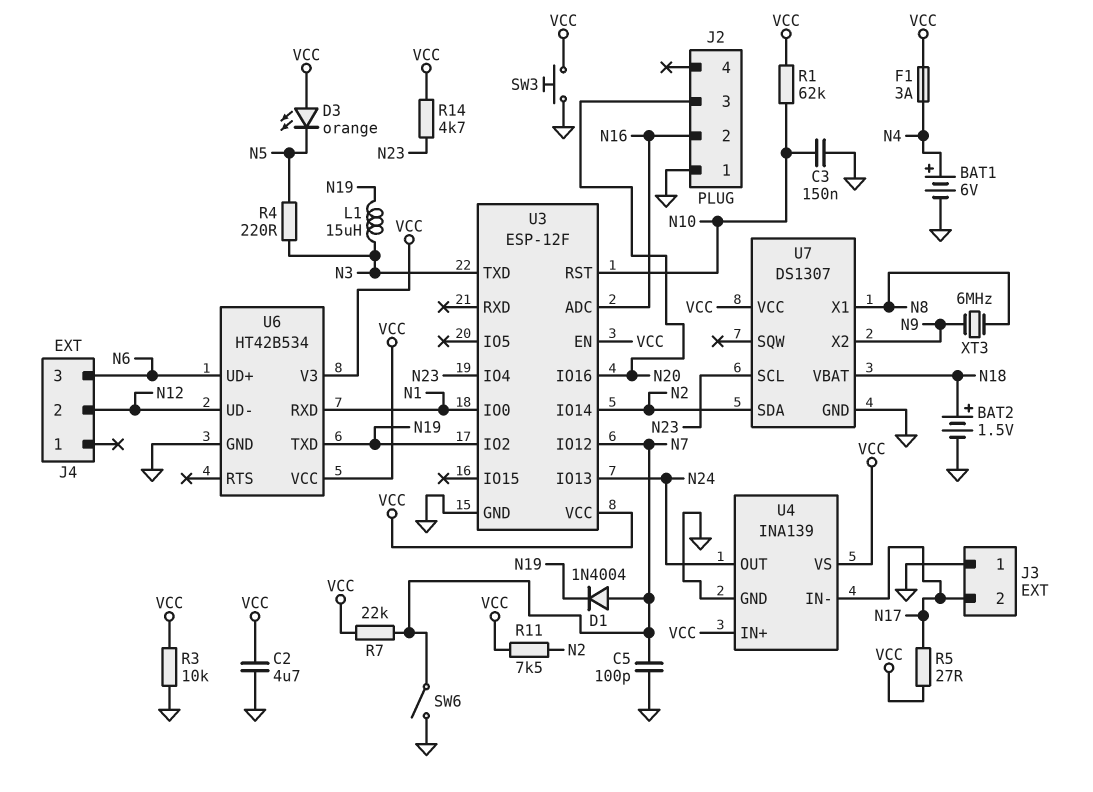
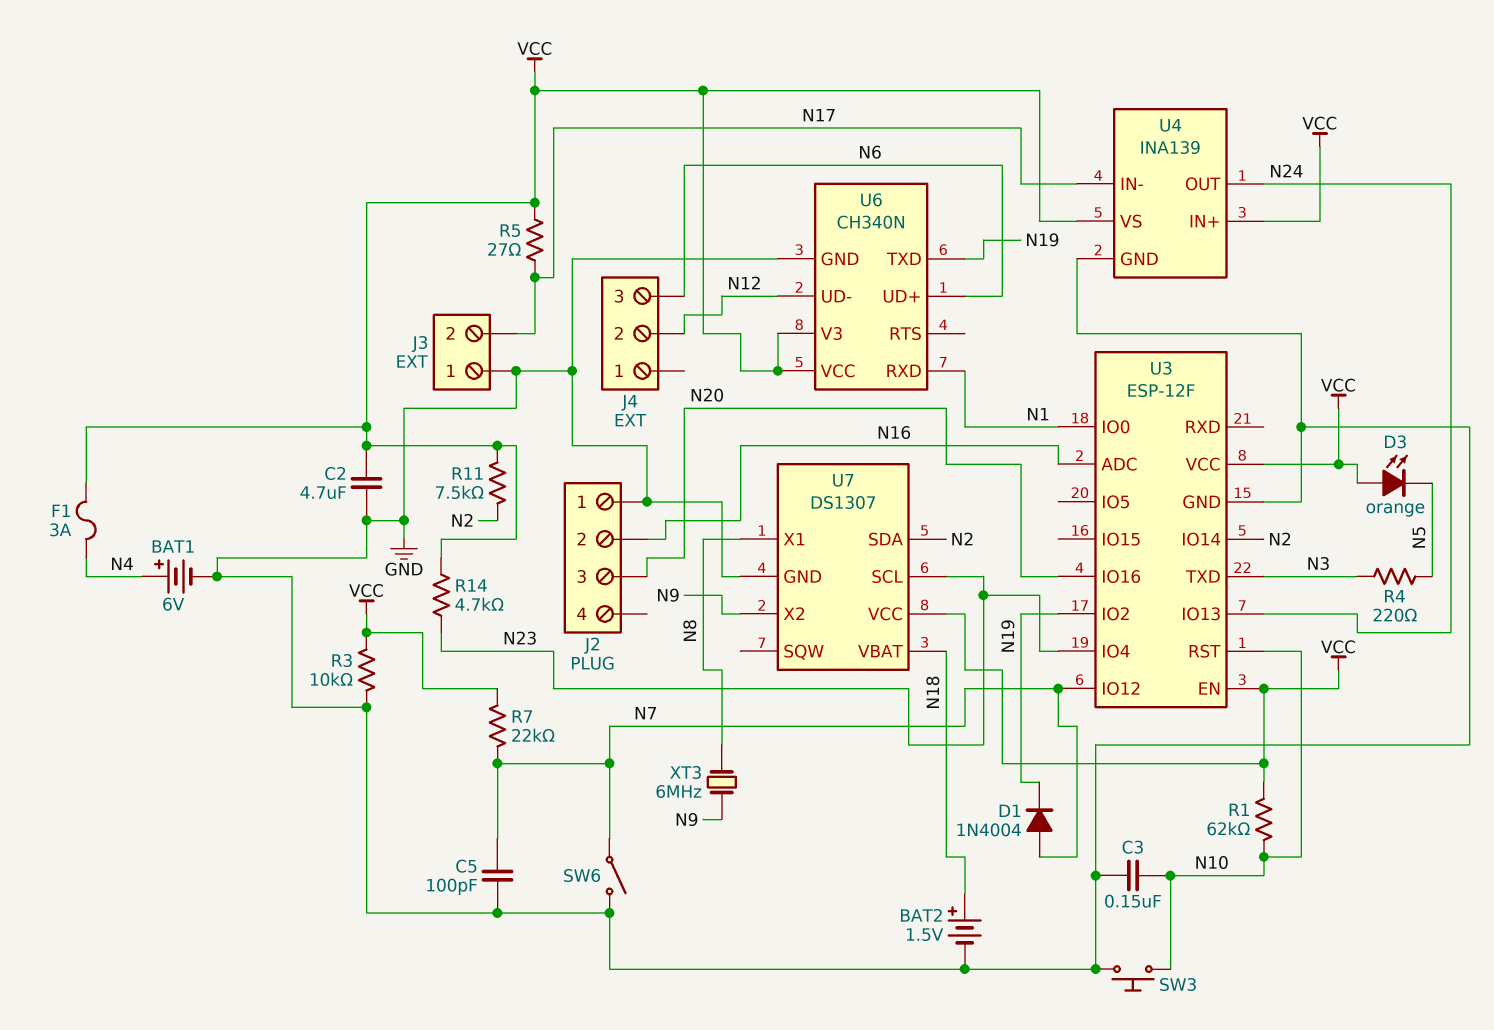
L1: 15uH (N3, N19) -> none
SW3: button (GND, VCC) -> button (GND, N10)
U6: HT42B534 -> CH340N

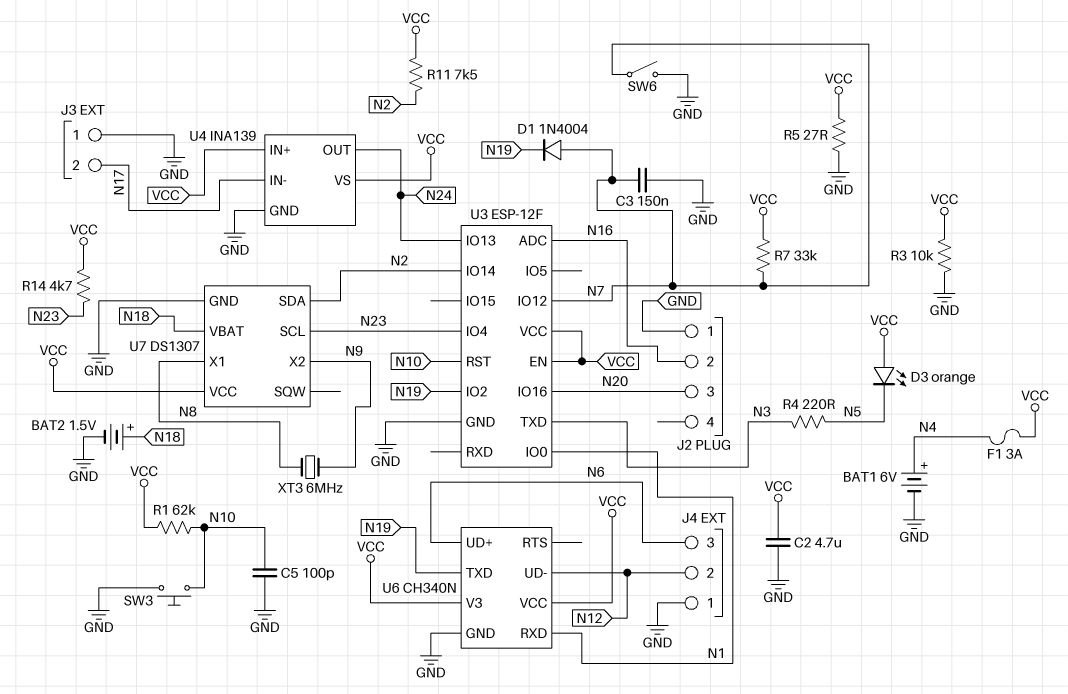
C3: 150nF (GND, N10) -> 150nF (GND, N7)
C5: 100pF (GND, N7) -> 100pF (GND, N10)
J4 pin 1: none -> GND
R5: 27 (N17, VCC) -> 27 (GND, VCC)
R7: 22k (N7, VCC) -> 33k (N7, VCC)

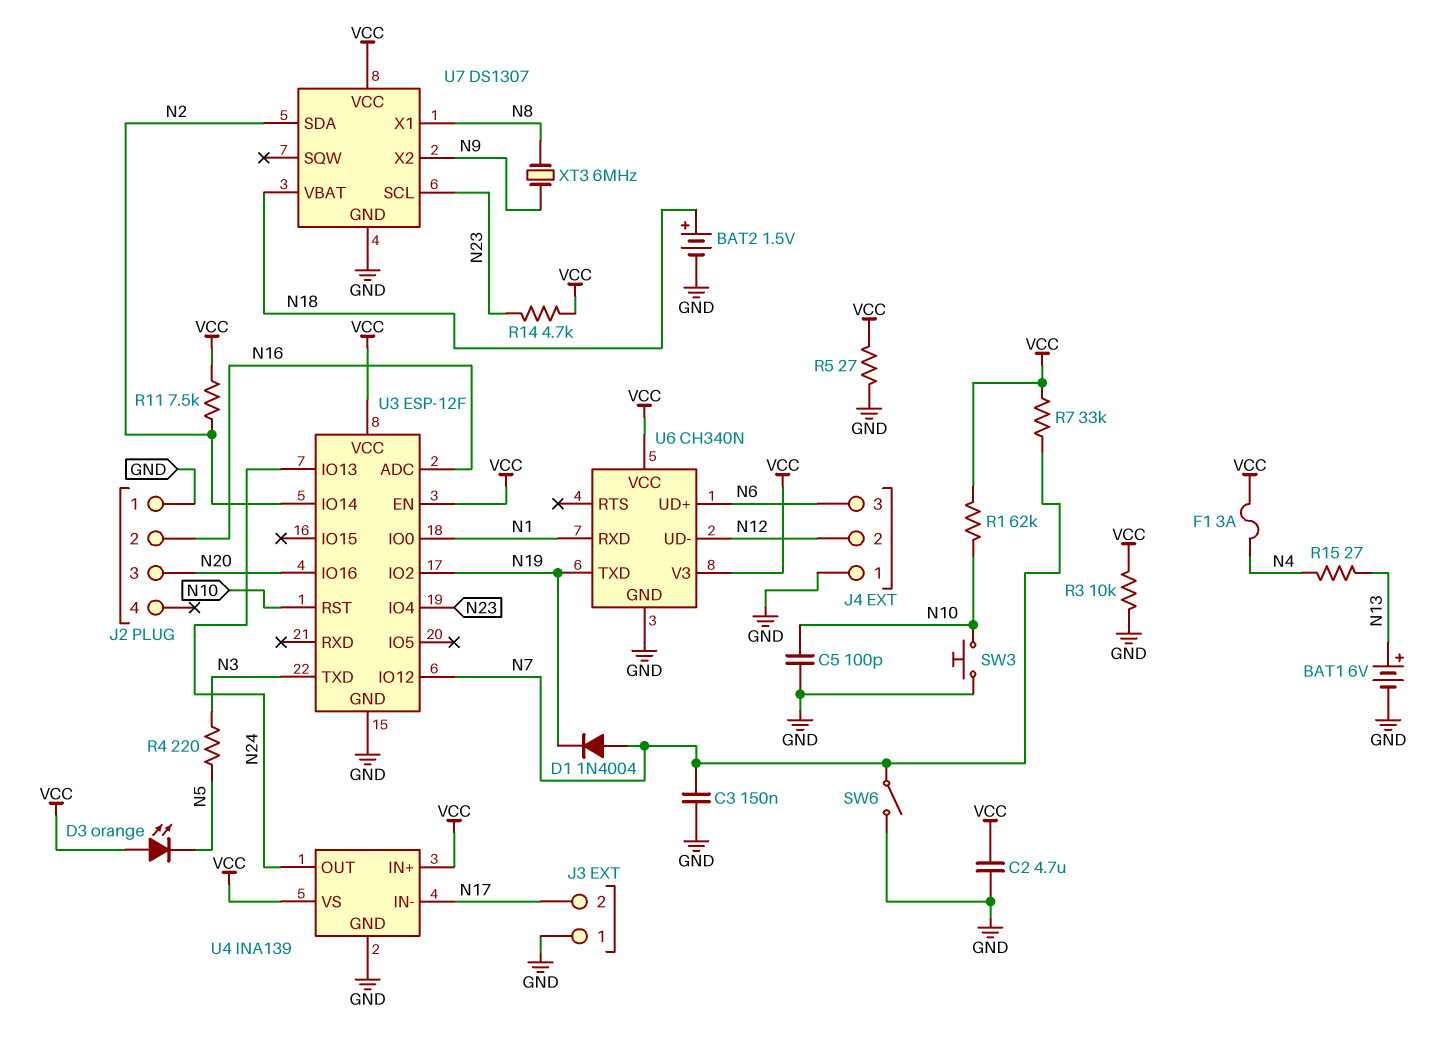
BAT1: 6V (plus N4, minus GND) -> 6V (plus N13, minus GND)
R15: none -> 27 (N4, N13)

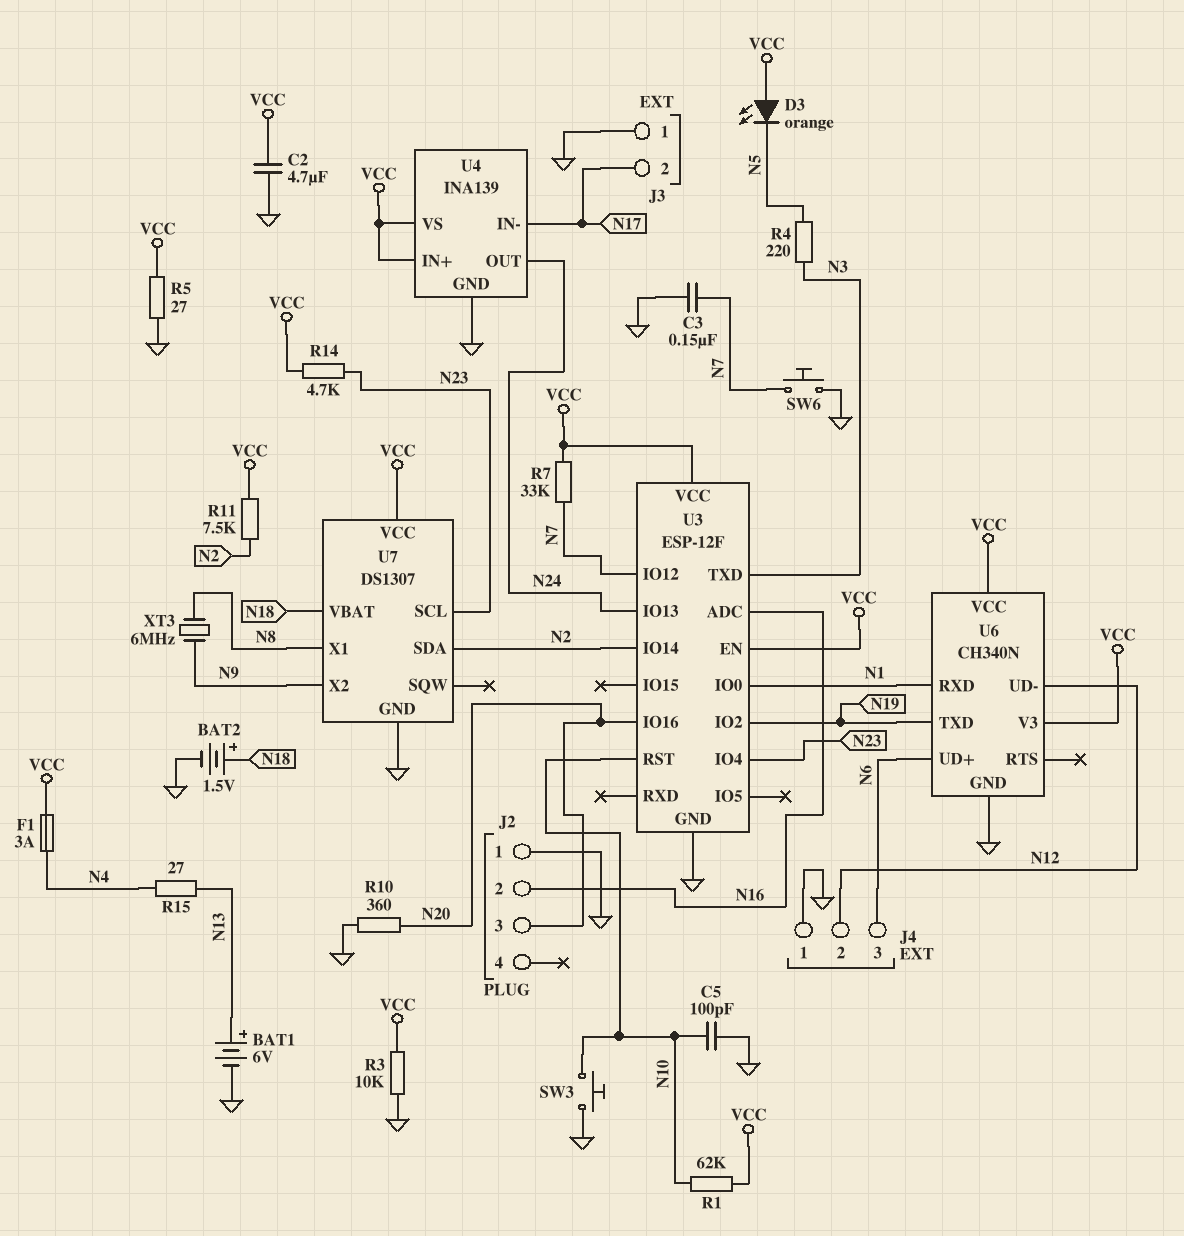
D1: diode 1N4004 (A N7, K N19) -> none
R10: none -> 360 (GND, N20)
SW6: switch (GND, N7) -> button (GND, N7)

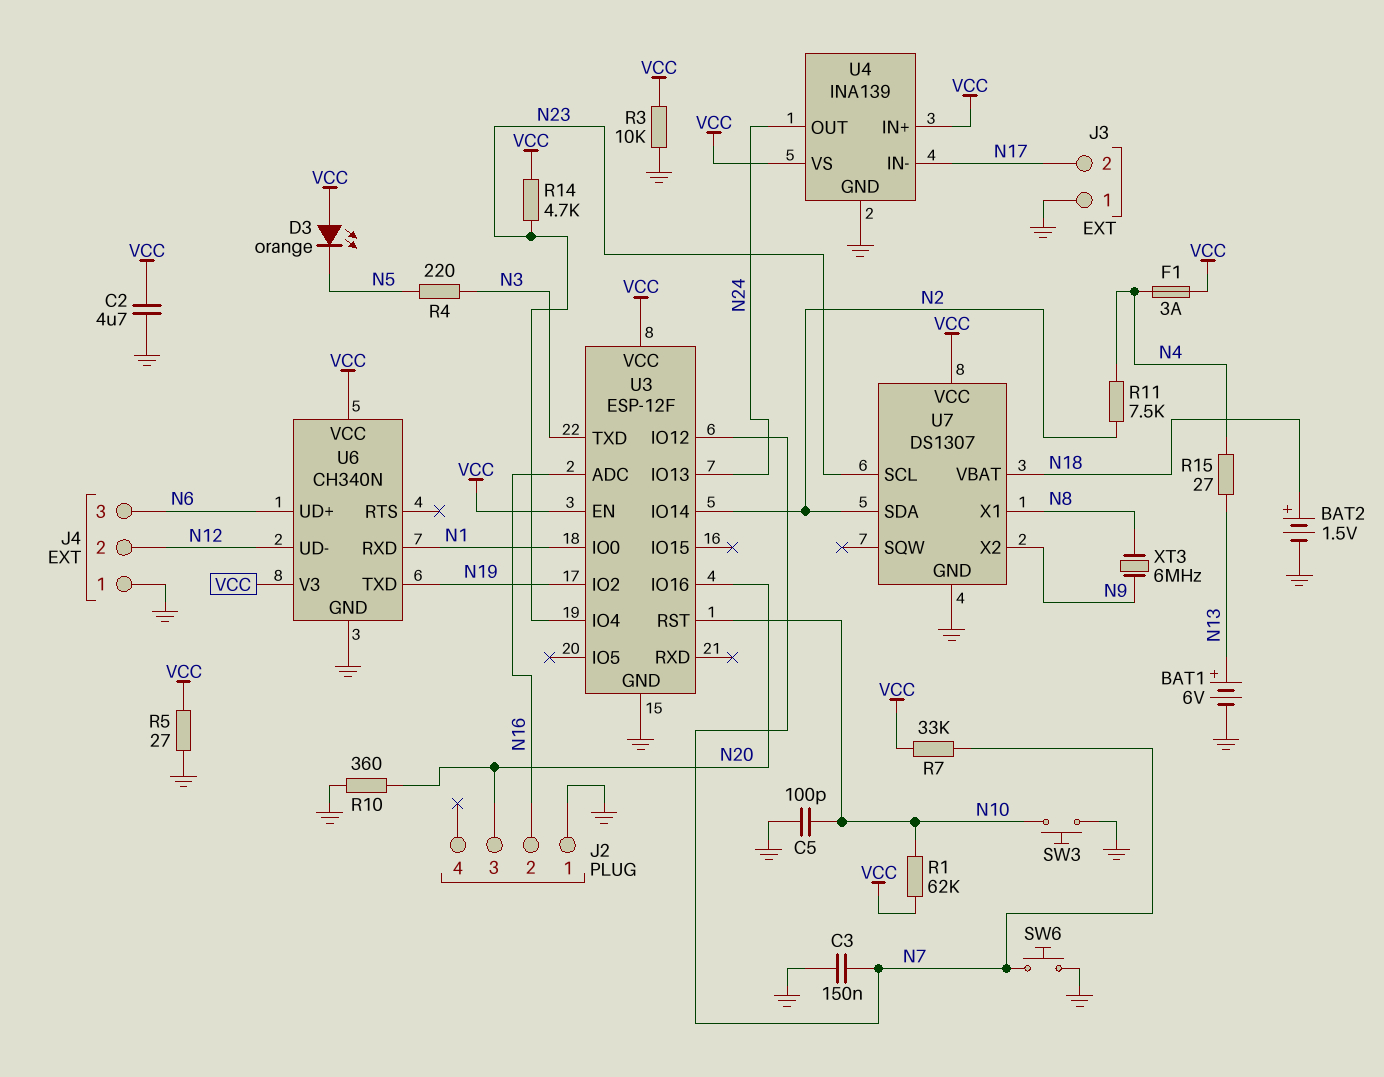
R11: 7.5k (N2, VCC) -> 7.5k (N2, N4)

